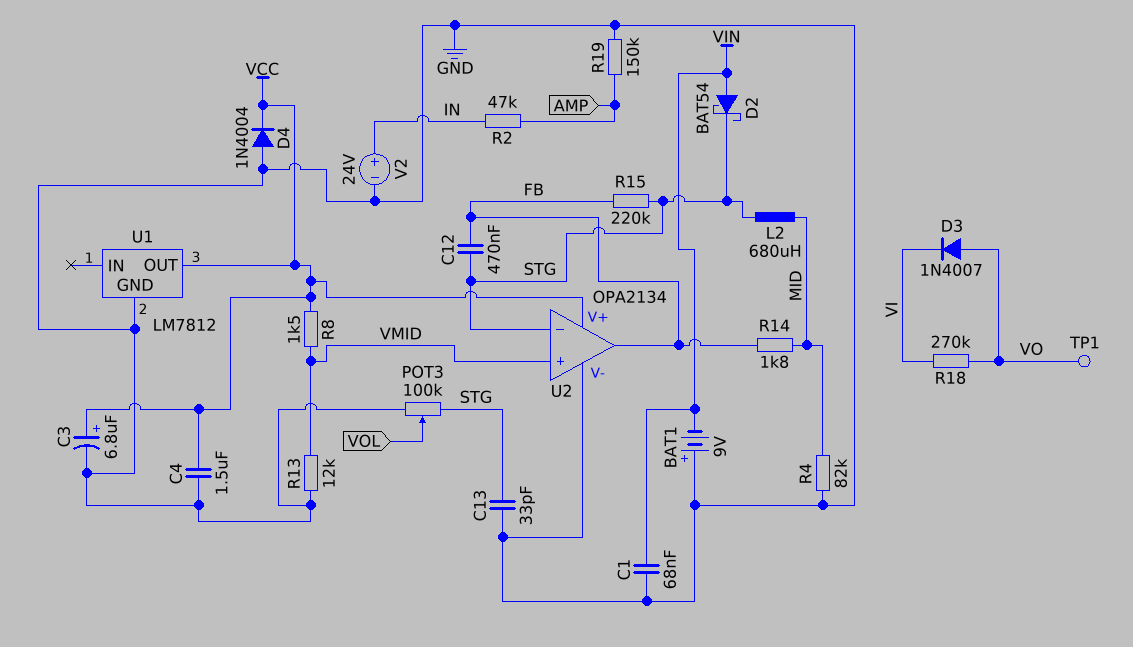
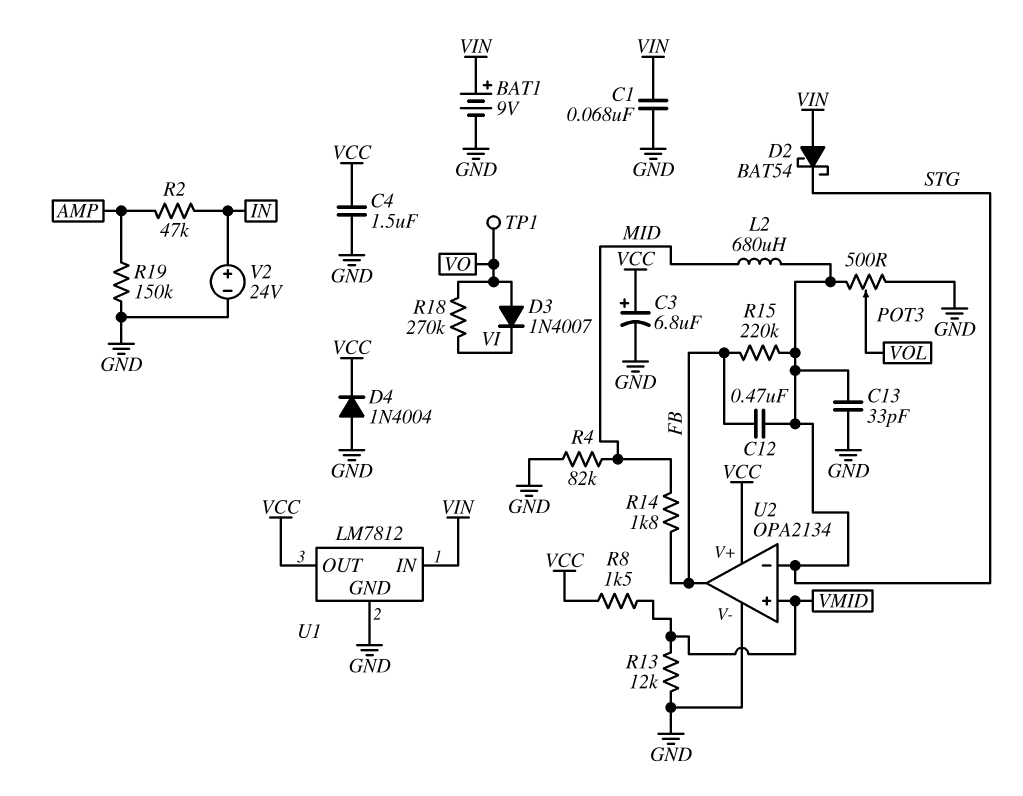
BAT1: 9V (plus GND, minus VIN) -> 9V (plus VIN, minus GND)
POT3: 100k (GND, STG, wiper VOL) -> 500 (GND, STG, wiper VOL)
U1 pin IN: none -> VIN

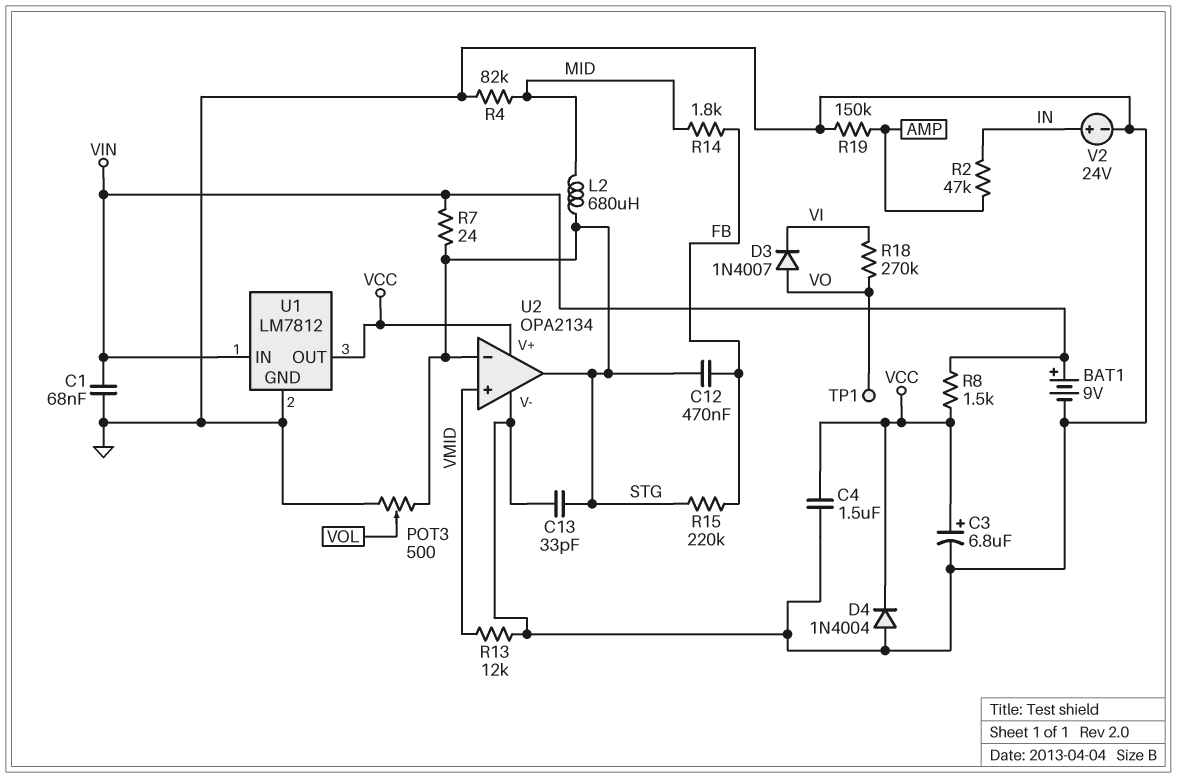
D2: schottky BAT54 (A VIN, K STG) -> none
R7: none -> 24 (STG, VIN)
R8: 1.5k (VCC, VMID) -> 1.5k (VCC, VIN)
U2 pin out: FB -> STG

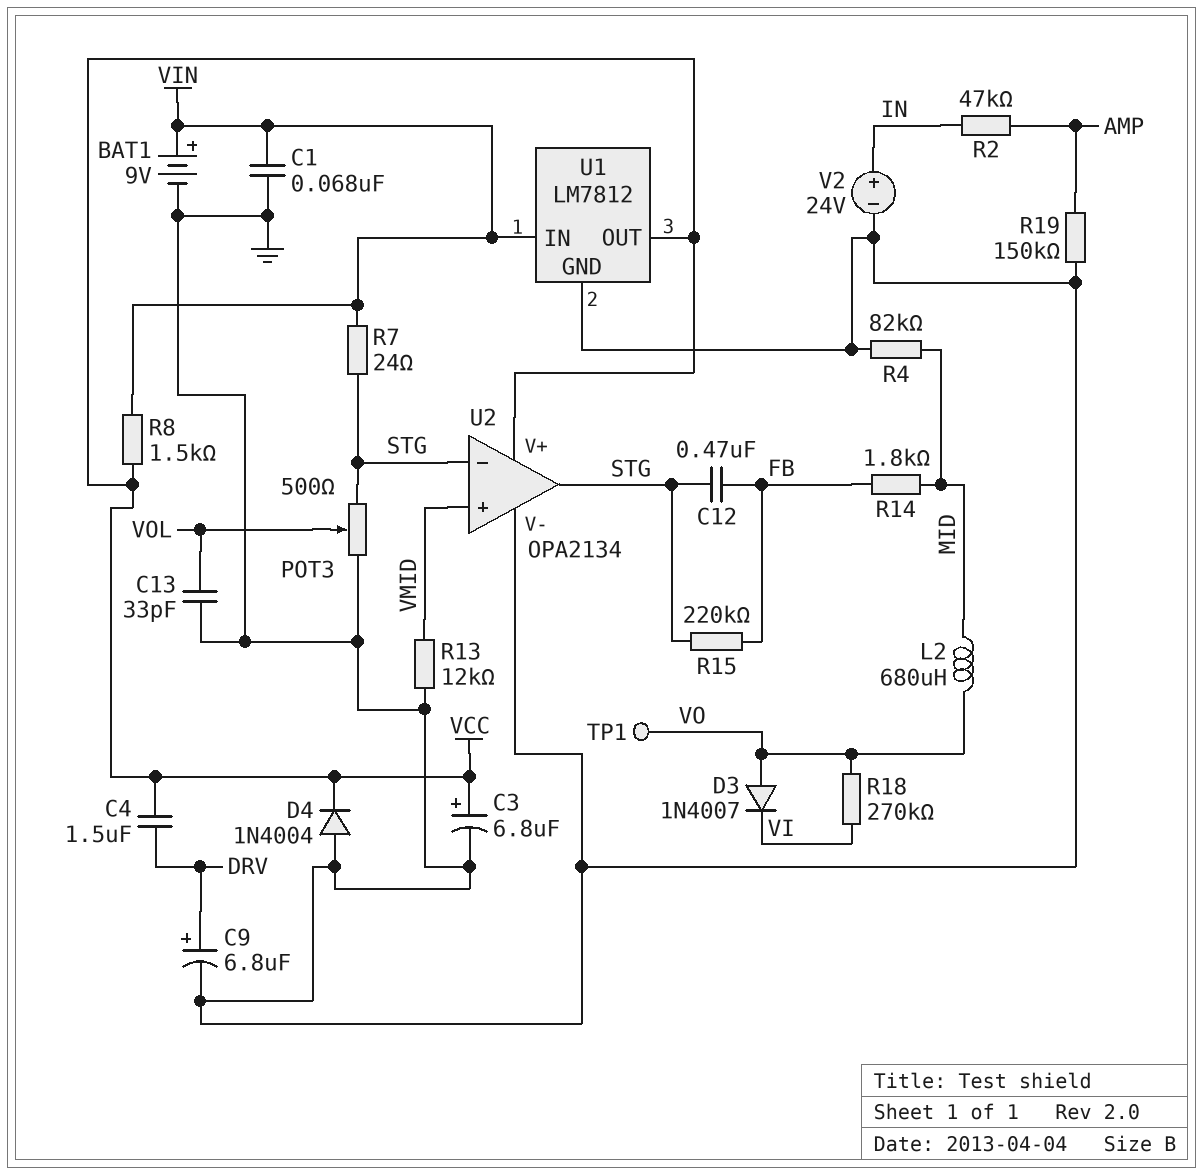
C4: 1.5uF (GND, VCC) -> 1.5uF (DRV, VCC)
C9: none -> 6.8uF (plus DRV, minus GND)
C13: 33pF (GND, STG) -> 33pF (GND, VOL)
L2: 680uH (MID, STG) -> 680uH (MID, VO)

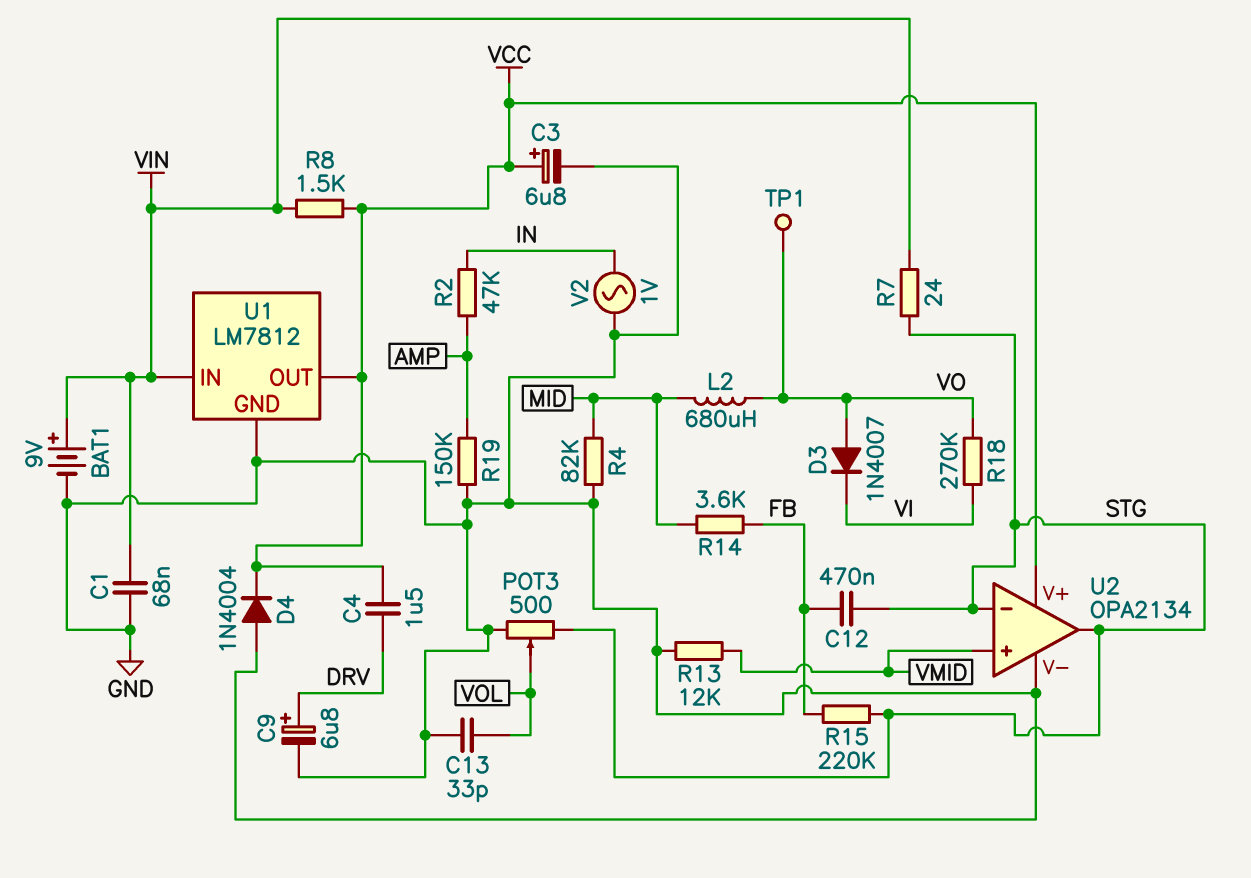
R14: 1.8k (FB, MID) -> 3.6k (FB, MID)
V2: 24V (plus IN, minus GND) -> AC 1V (GND, IN)

